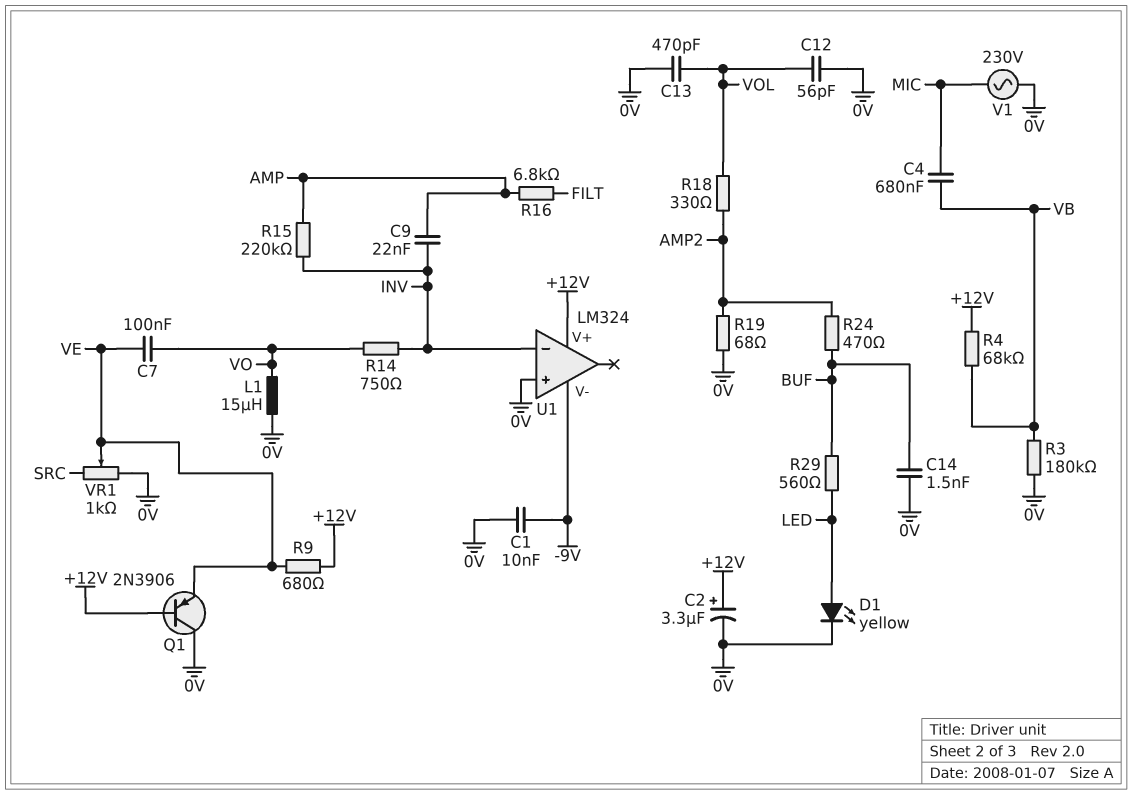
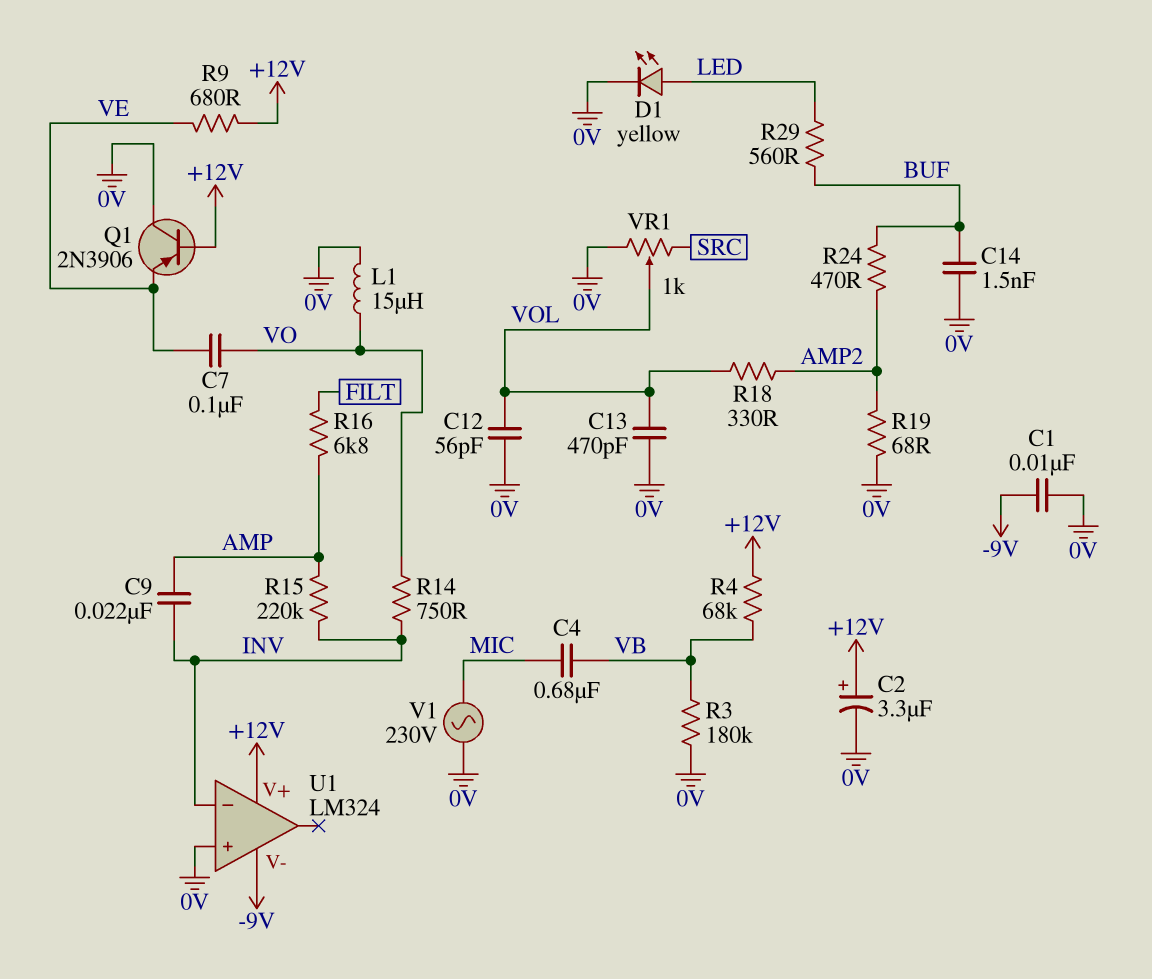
VR1: 1k (0V, SRC, wiper VE) -> 1k (0V, SRC, wiper VOL)

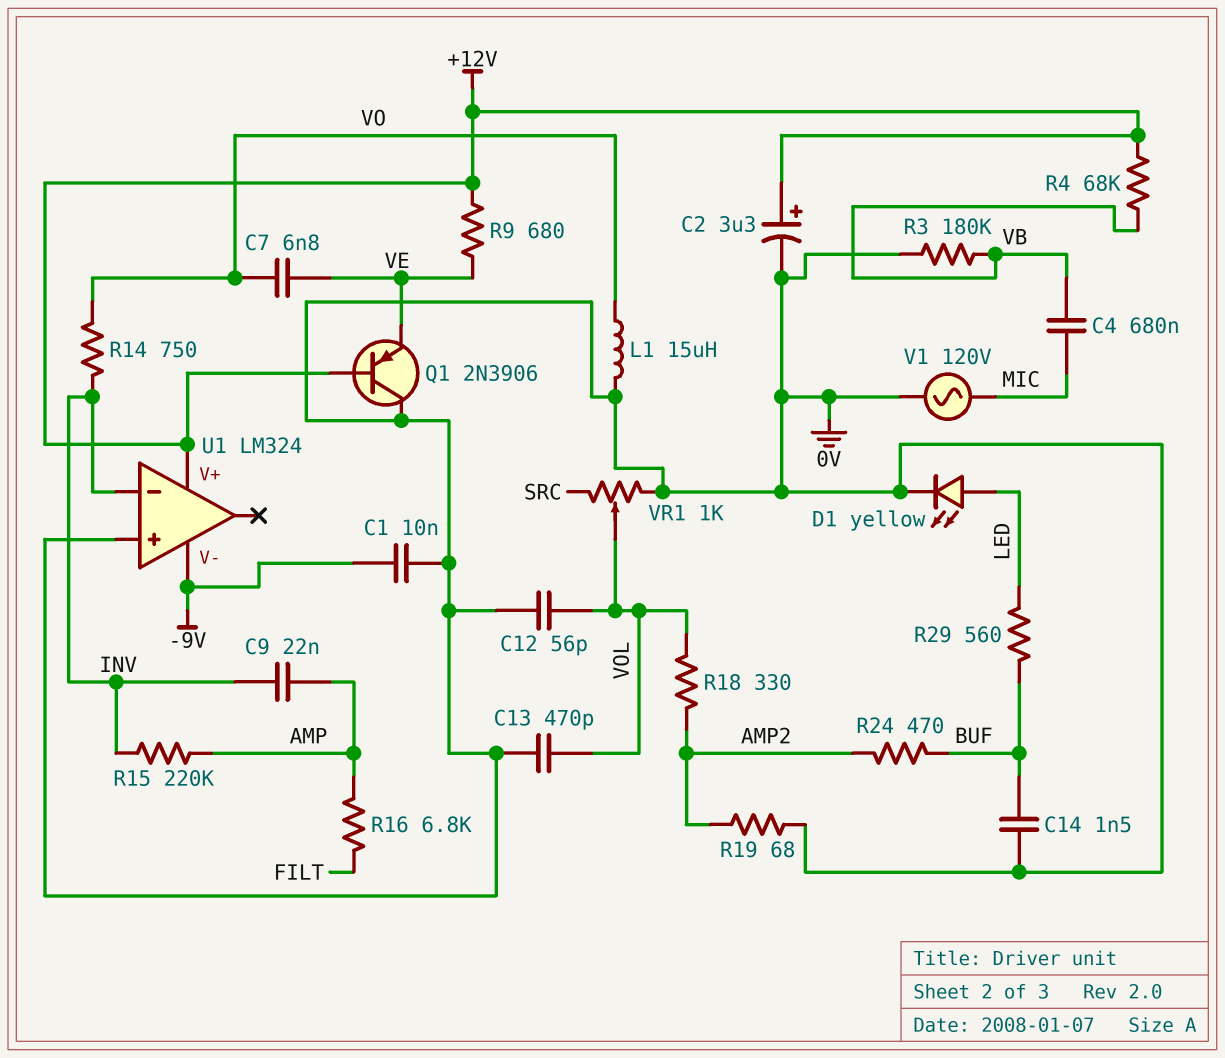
C7: 100nF (VE, VO) -> 6.8nF (VE, VO)
V1: AC 230V (0V, MIC) -> AC 120V (0V, MIC)

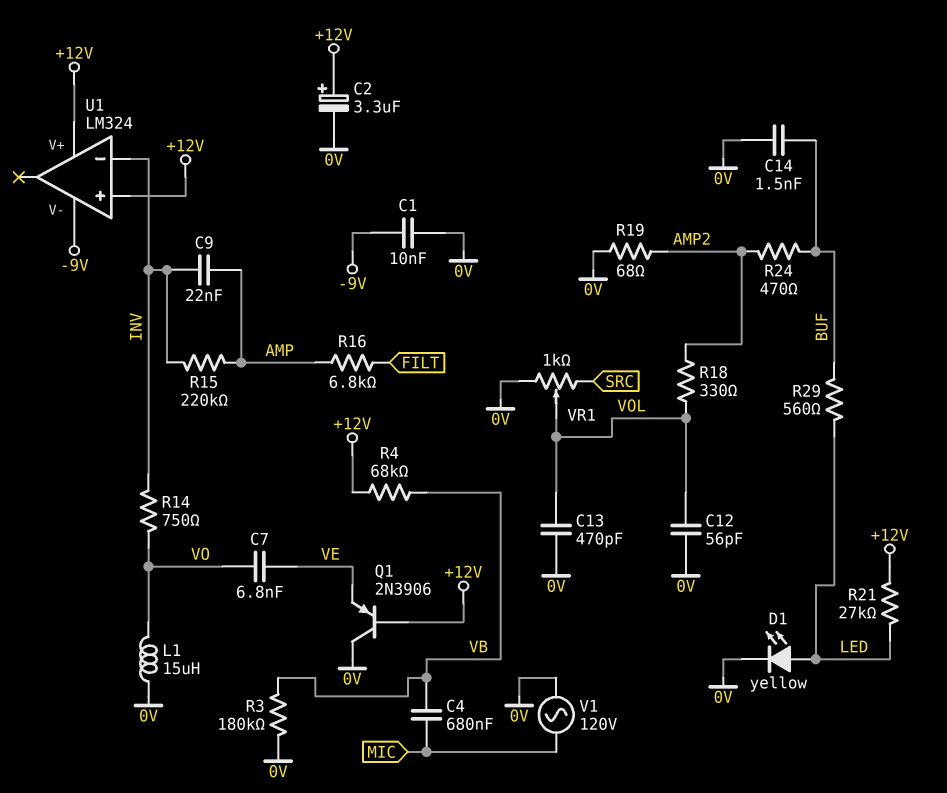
R9: 680 (+12V, VE) -> none
R21: none -> 27k (+12V, LED)
U1 pin in+: 0V -> +12V

